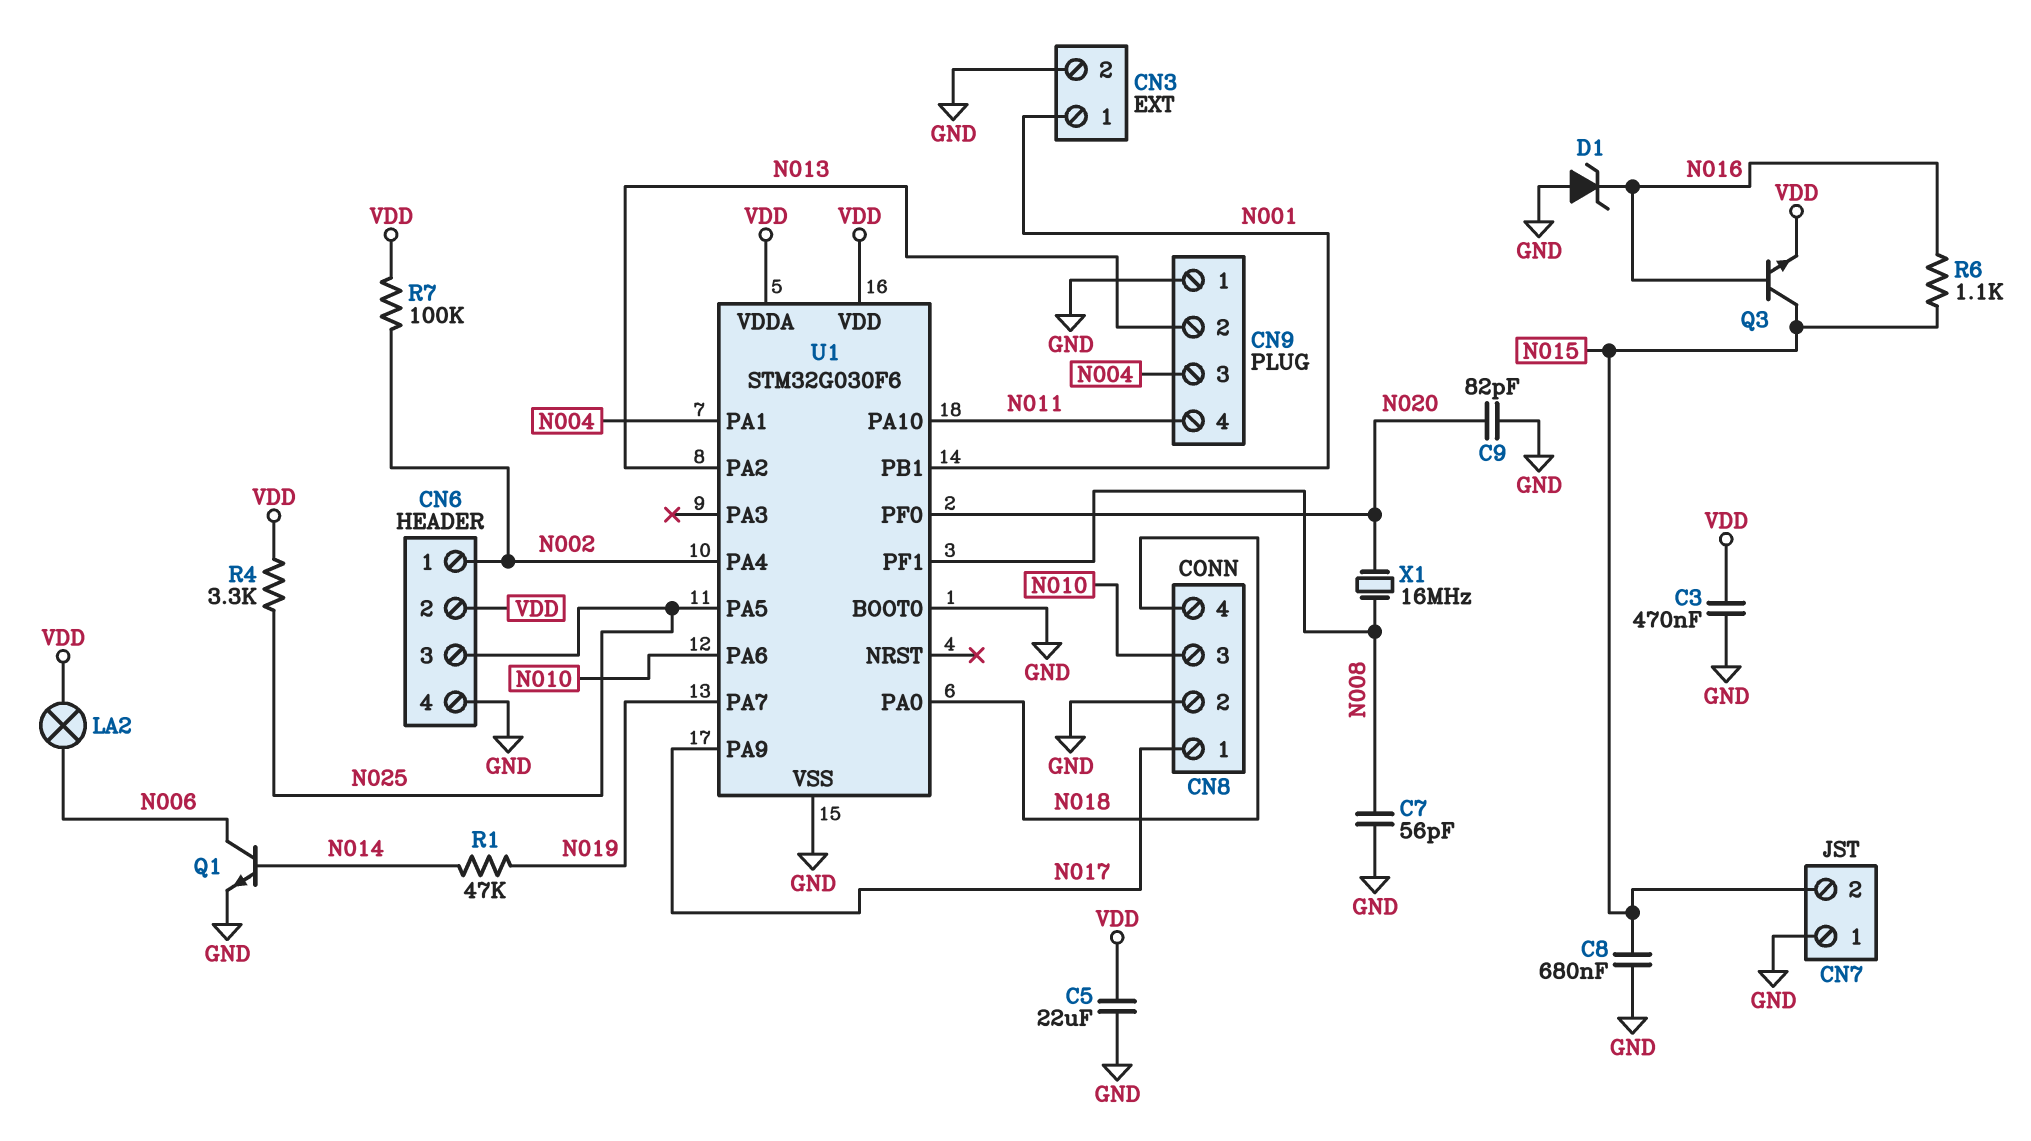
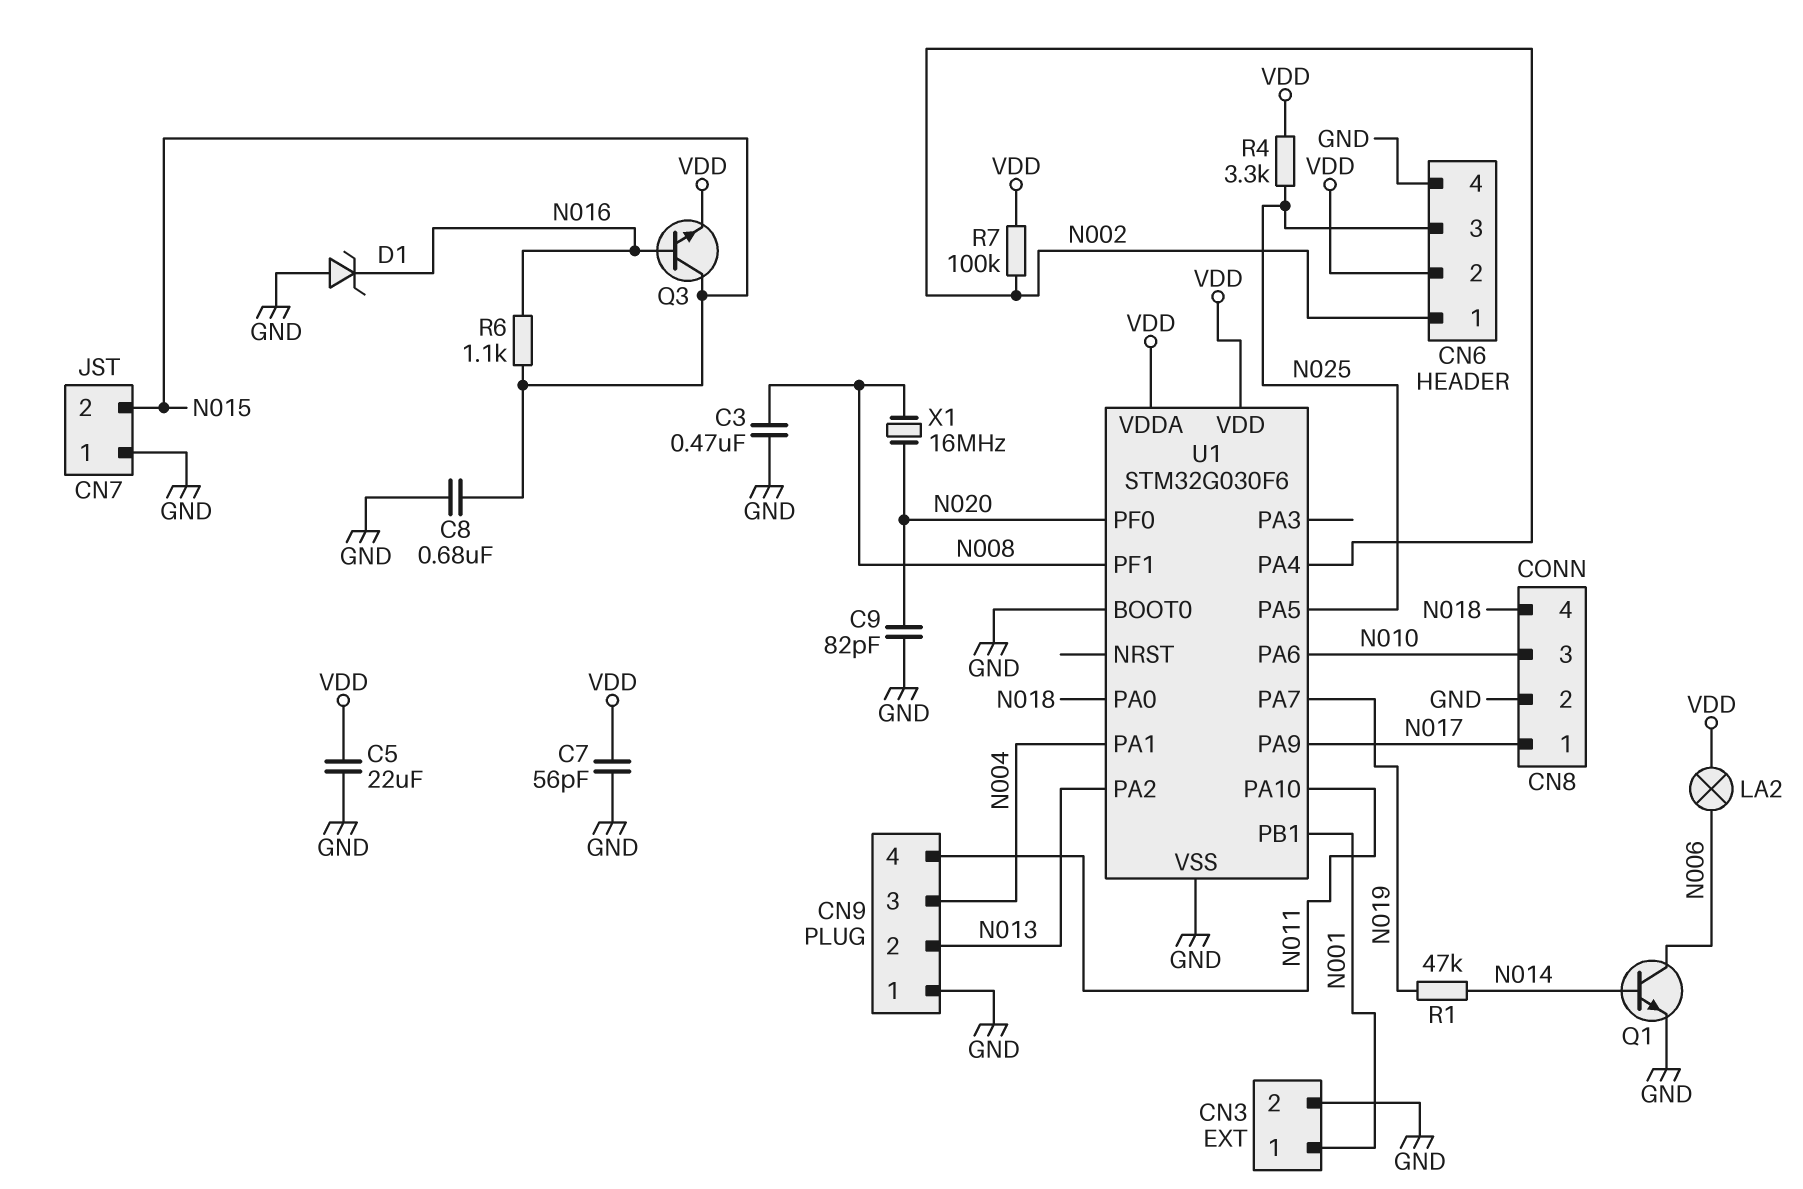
C3: 470nF (GND, VDD) -> 470nF (GND, N008)
C7: 56pF (GND, N008) -> 56pF (GND, VDD)

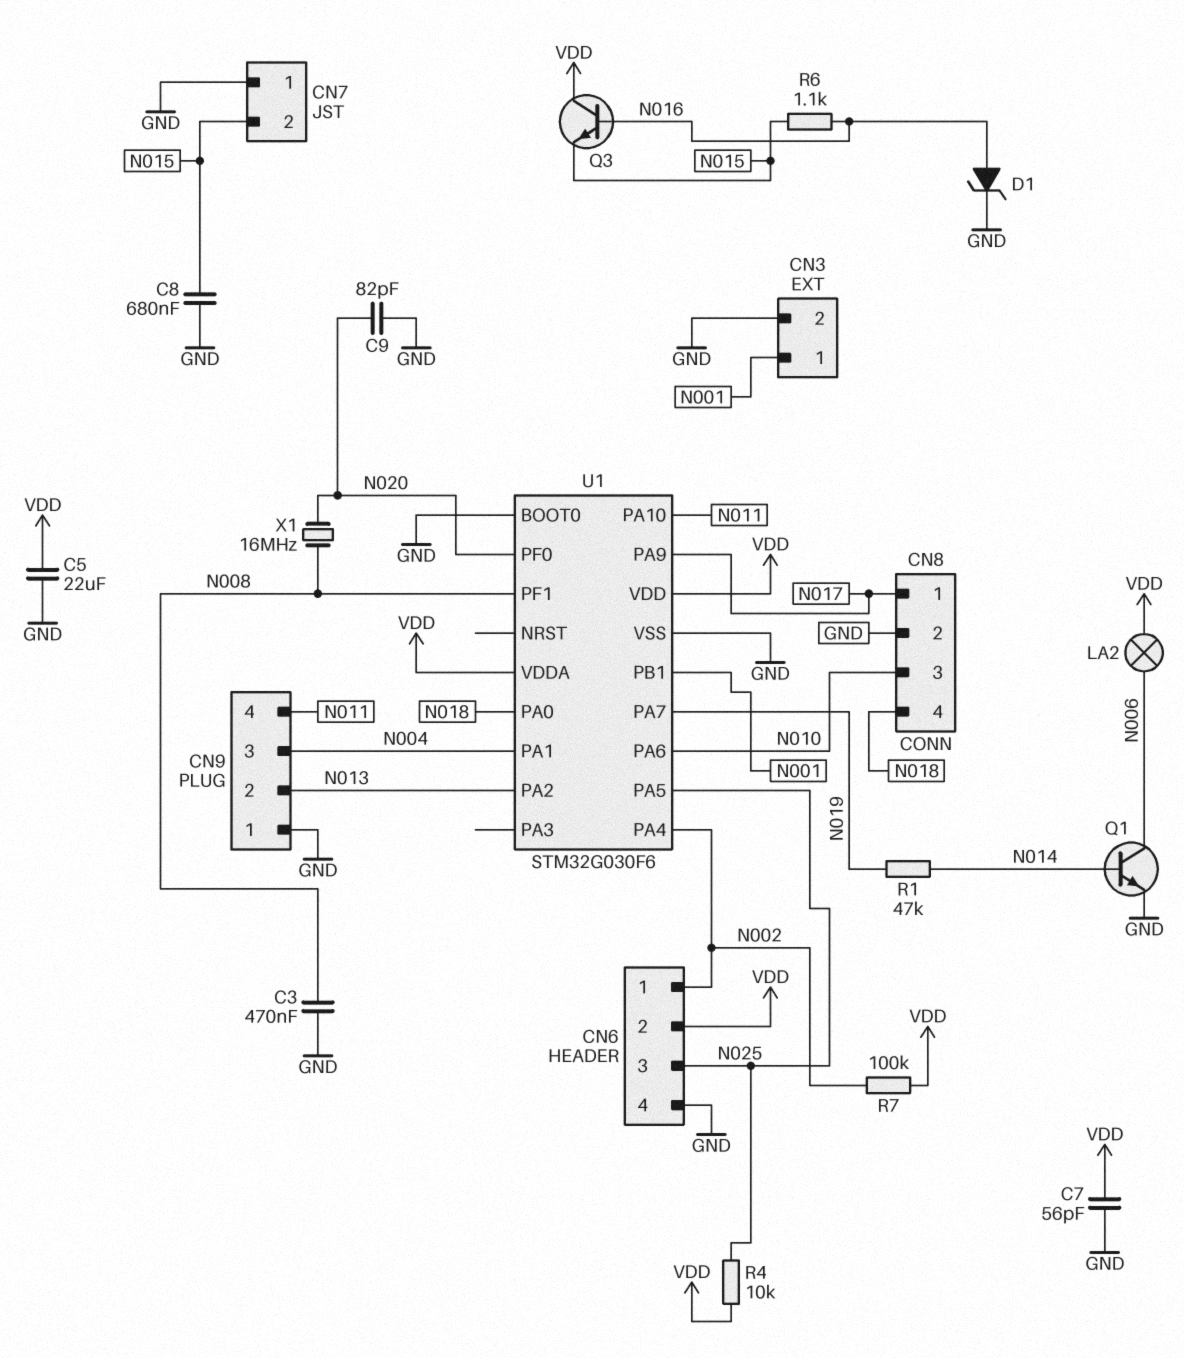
D1: zener (A GND, K N016) -> zener (A N016, K GND)
Q3: NPN (B N016, C N015, E VDD) -> NPN (B N016, C VDD, E N015)
R4: 3.3k (N025, VDD) -> 10k (N025, VDD)

